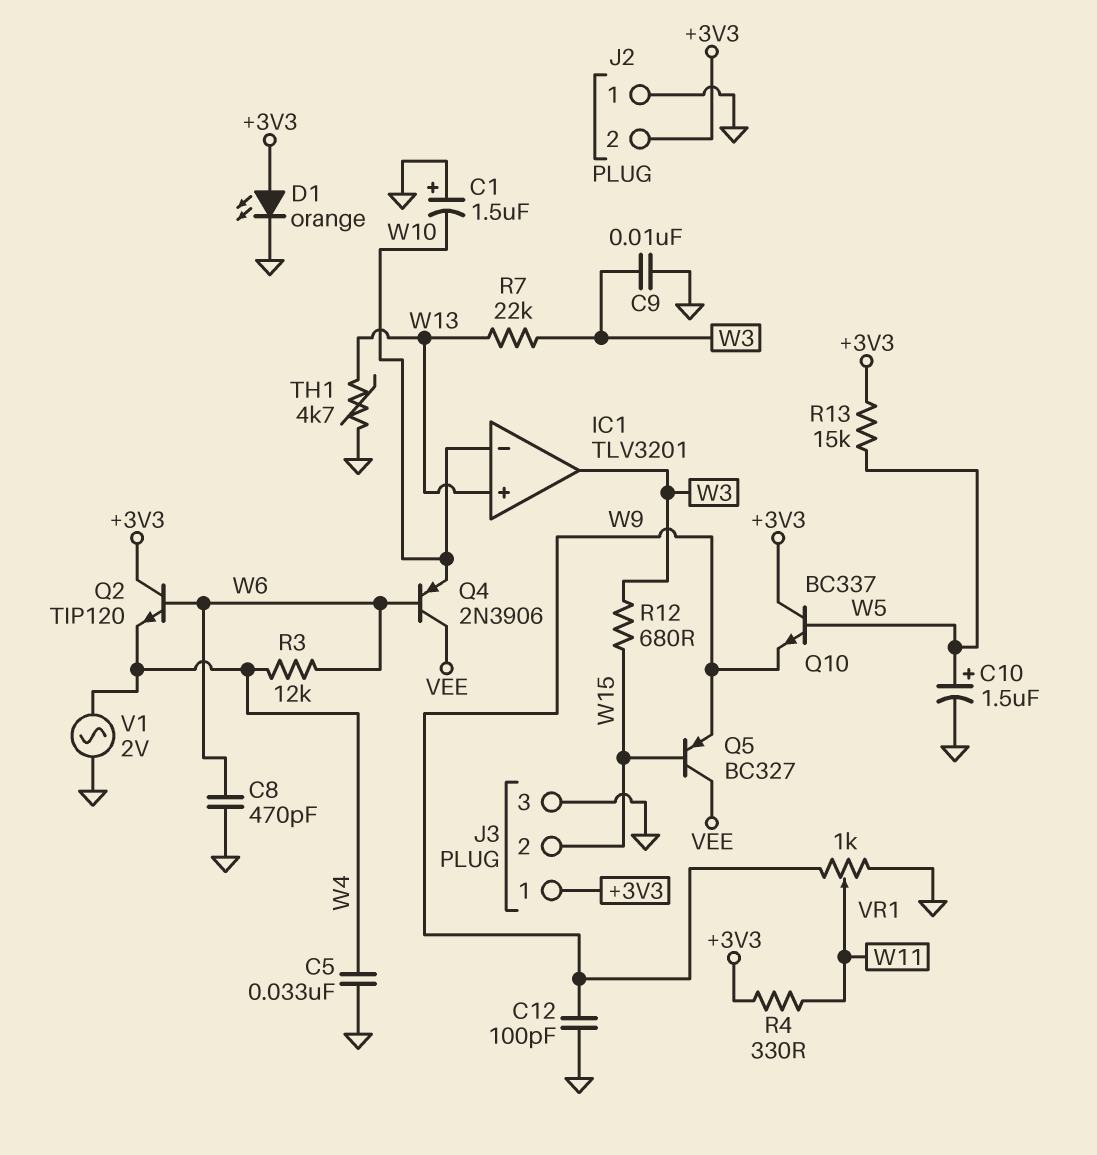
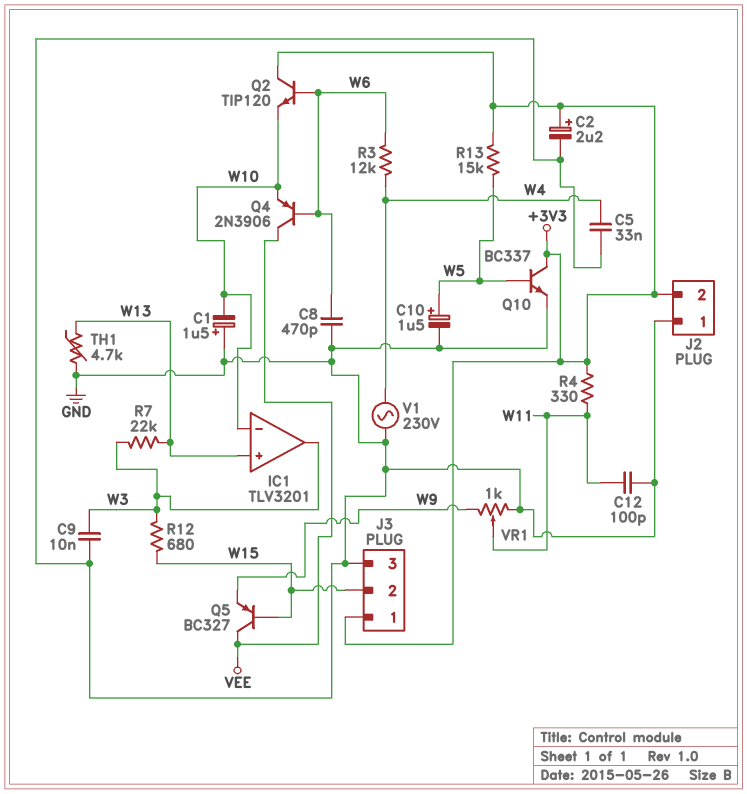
C2: none -> 2.2uF (plus +3V3, minus GND)
C12: 100pF (GND, W9) -> 100pF (GND, W11)
D1: LED orange (A +3V3, K GND) -> none
Q2: NPN TIP120 (B W6, C +3V3, E W4) -> NPN TIP120 (B W6, C +3V3, E W10)
Q10: NPN BC337 (B W5, C +3V3, E W9) -> NPN BC337 (B W5, C +3V3, E GND)
V1: AC 2V (GND, W4) -> AC 230V (GND, W4)

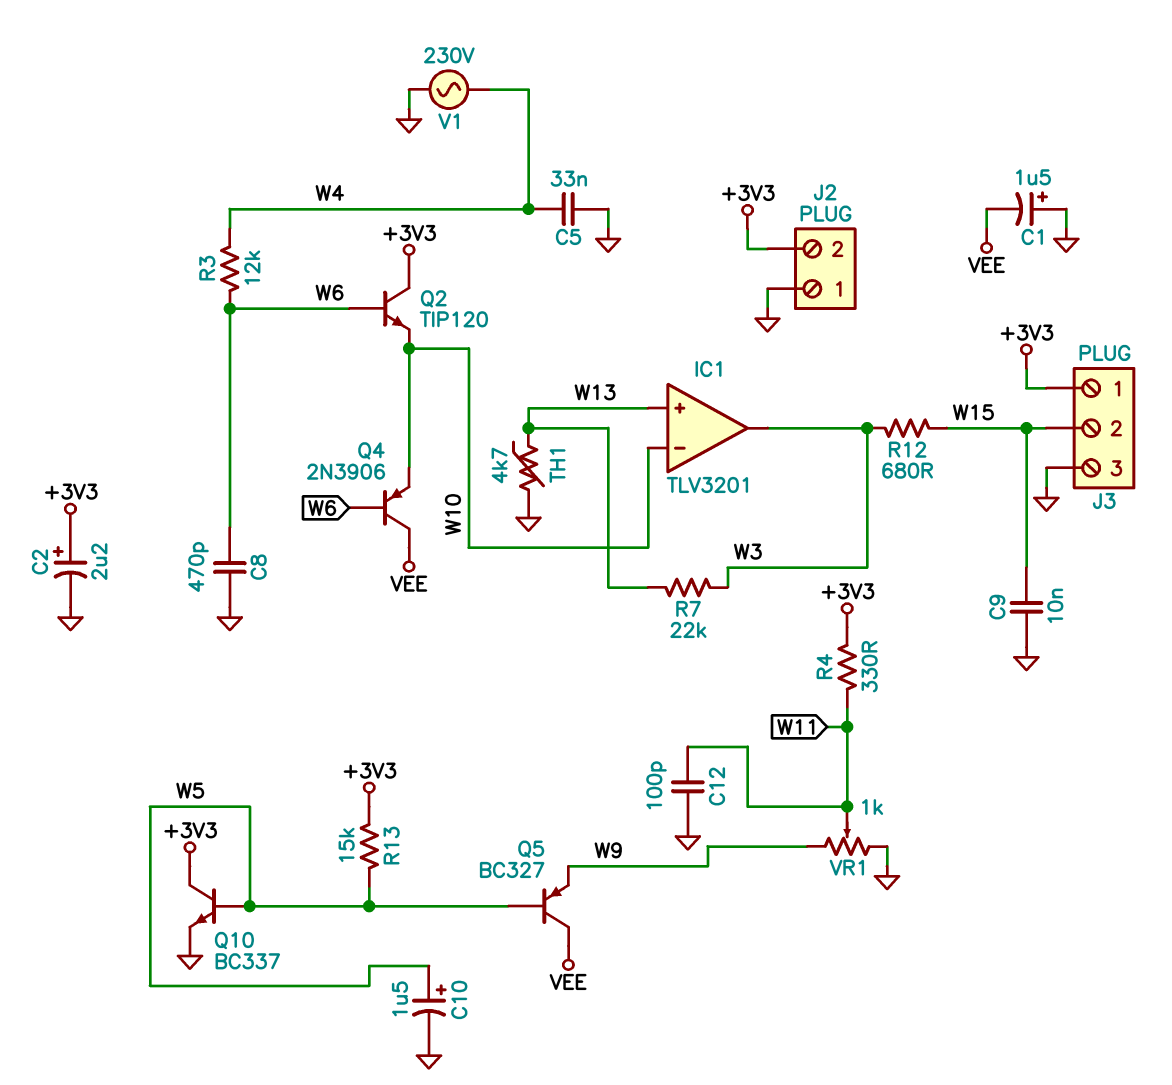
C1: 1.5uF (plus GND, minus W10) -> 1.5uF (plus GND, minus VEE)
C9: 10nF (GND, W3) -> 10nF (GND, W15)
Q5: PNP BC327 (B W15, C VEE, E W9) -> PNP BC327 (B W5, C VEE, E W9)

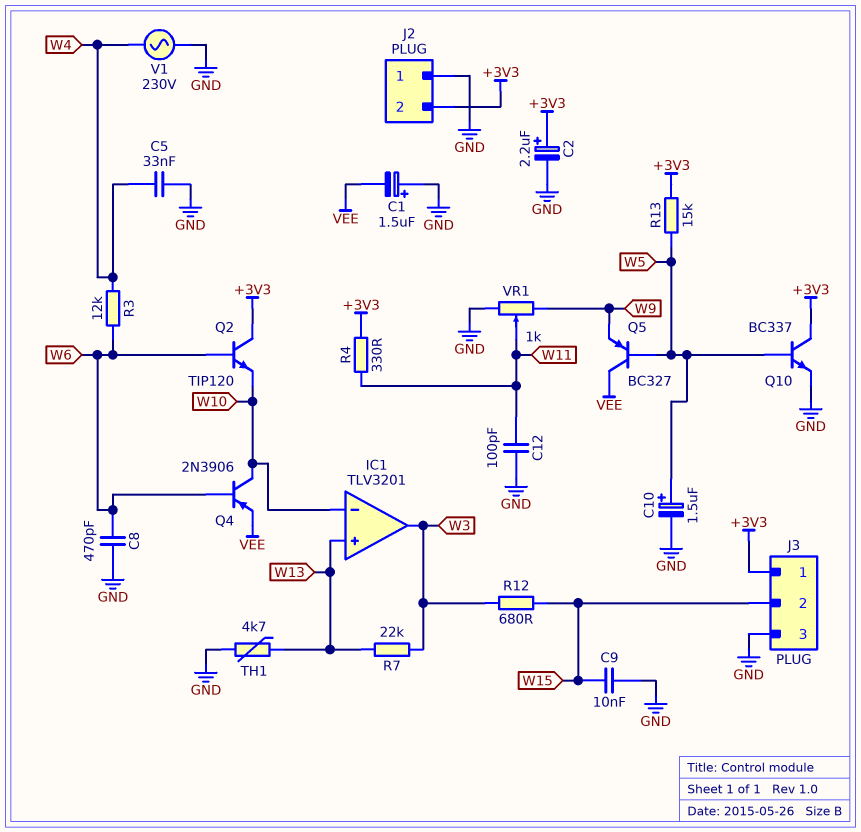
Q4: PNP 2N3906 (B W6, C VEE, E W10) -> PNP 2N3906 (B W6, C W10, E VEE)

